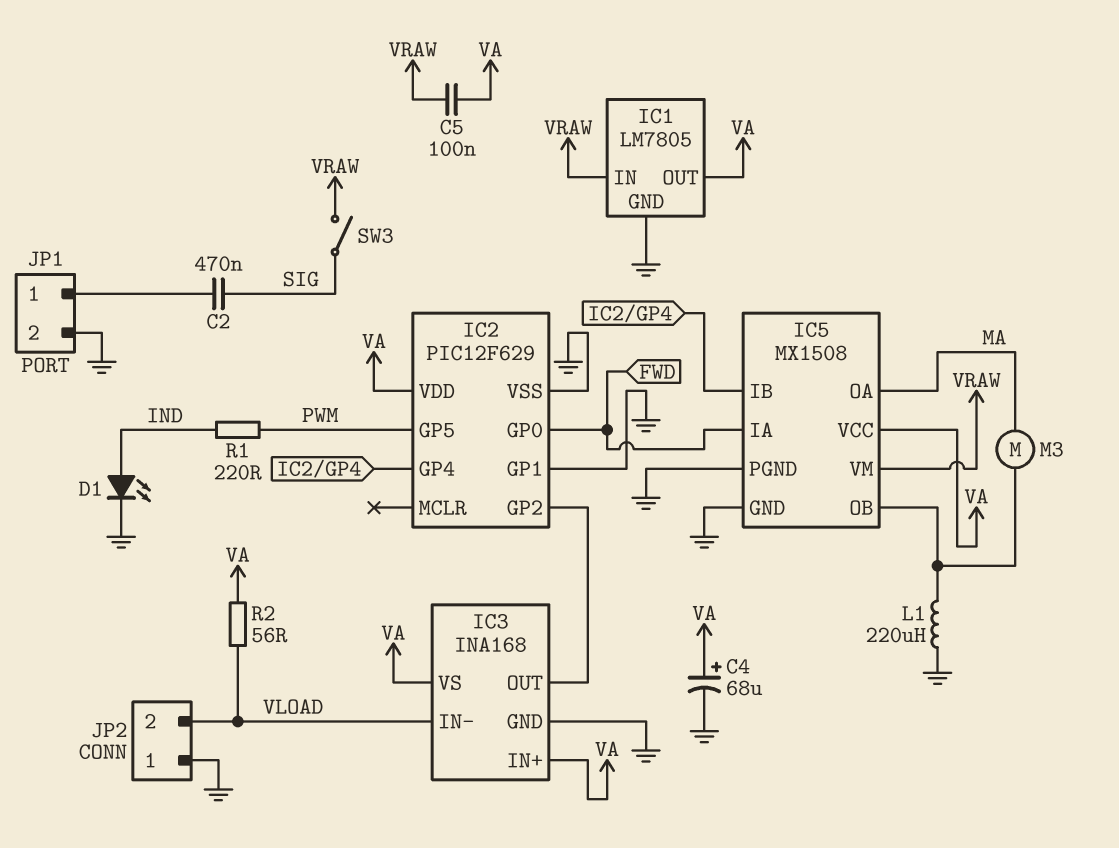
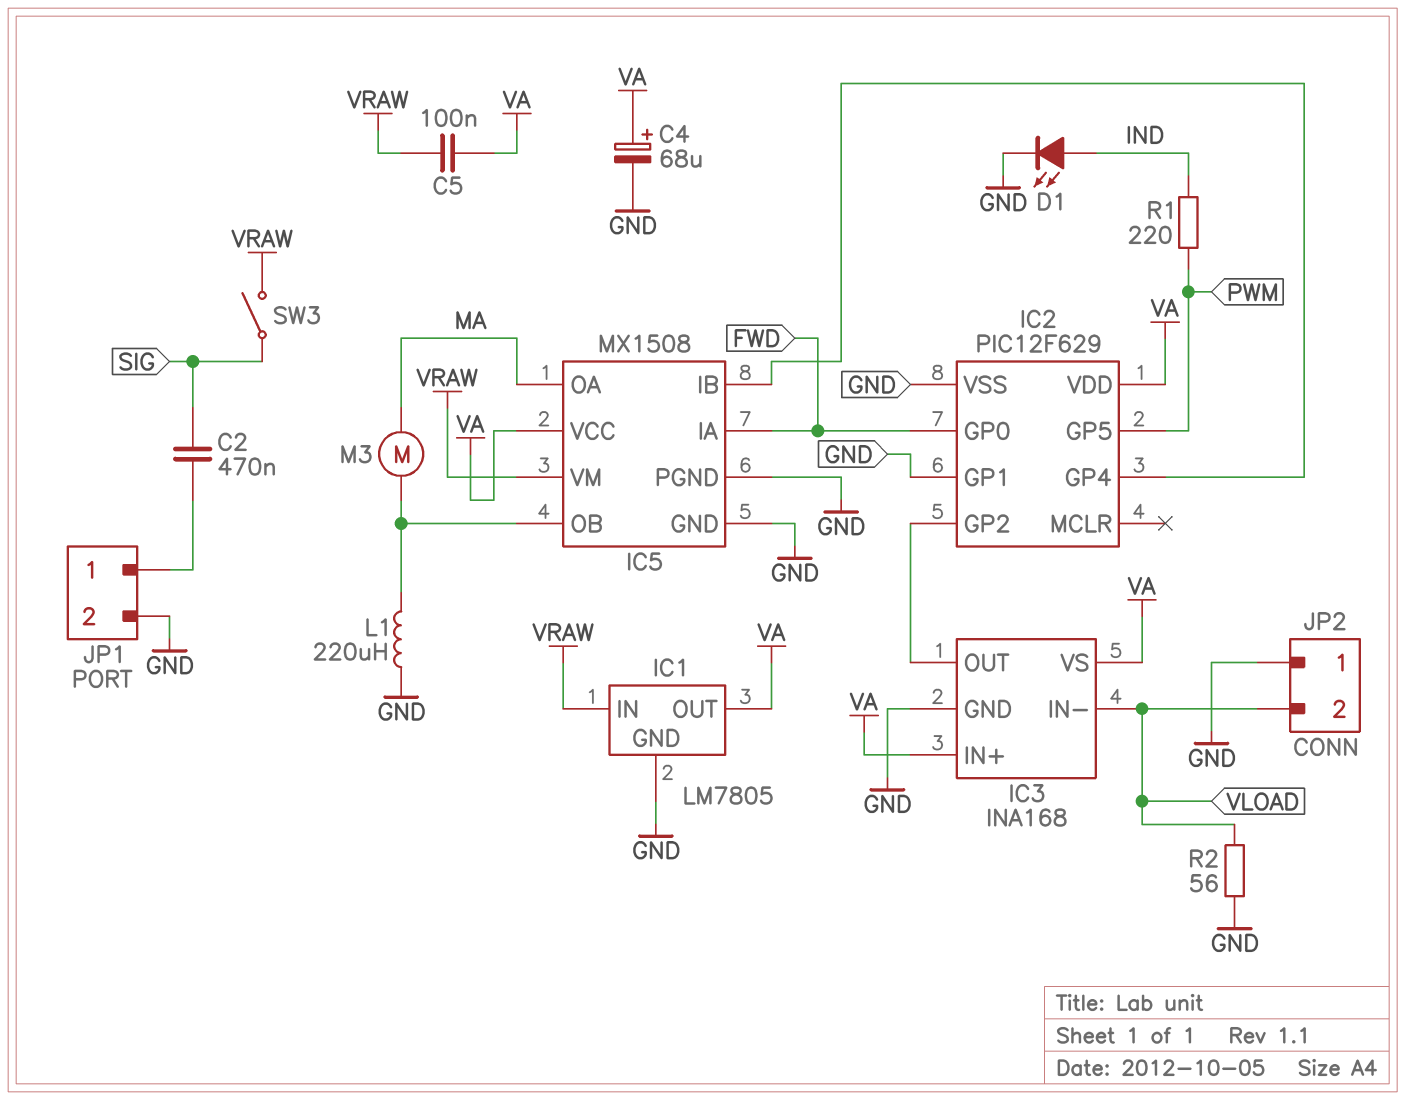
R2: 56 (VA, VLOAD) -> 56 (GND, VLOAD)

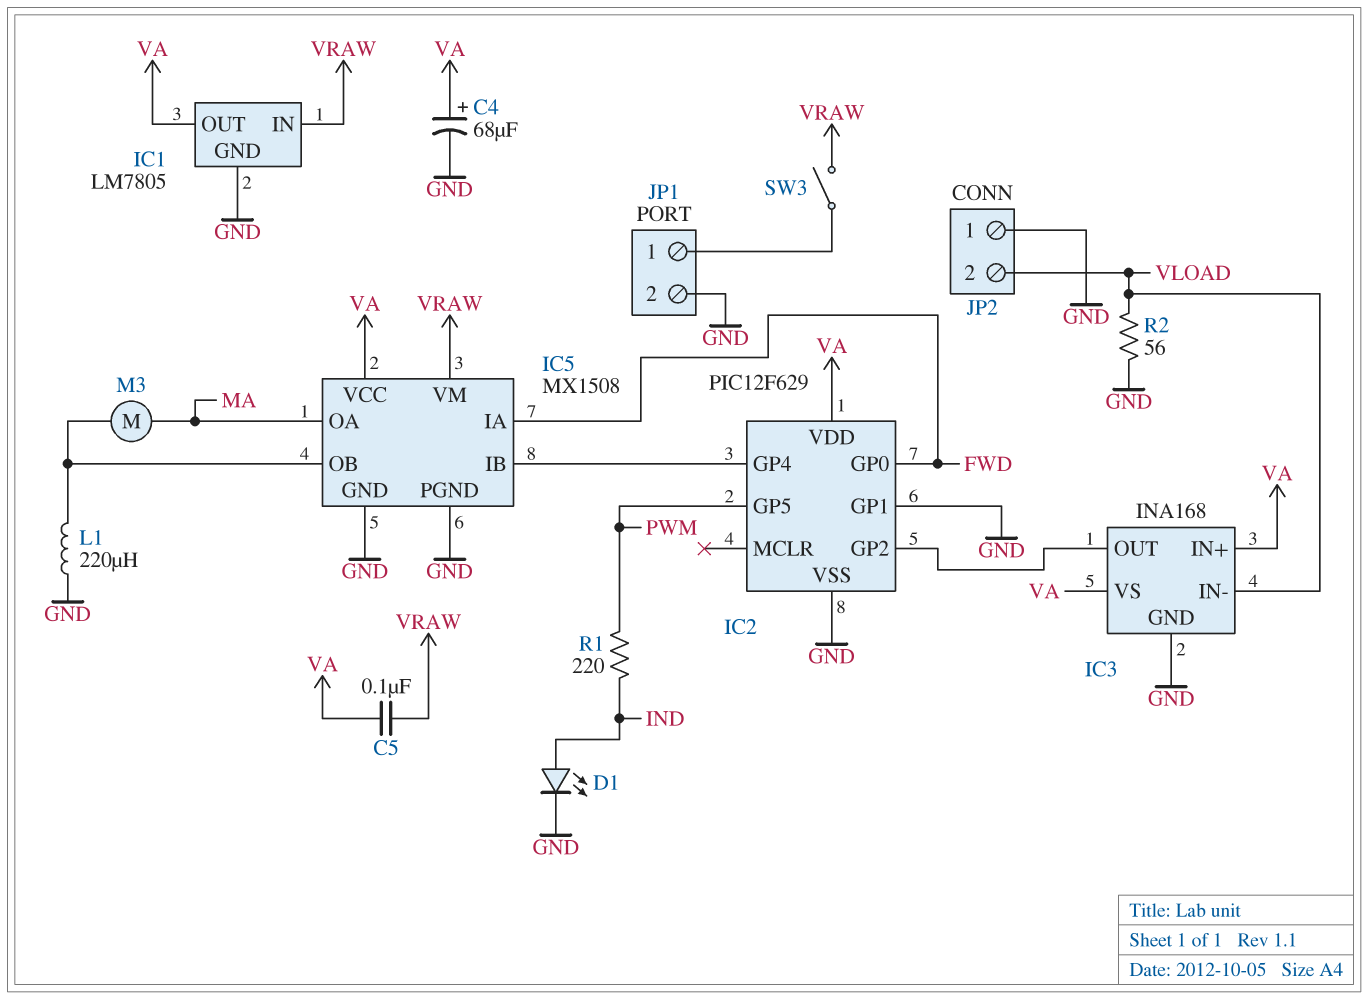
C2: 470nF (JP1/1, SIG) -> none
SW3: switch (SIG, VRAW) -> switch (JP1/1, VRAW)

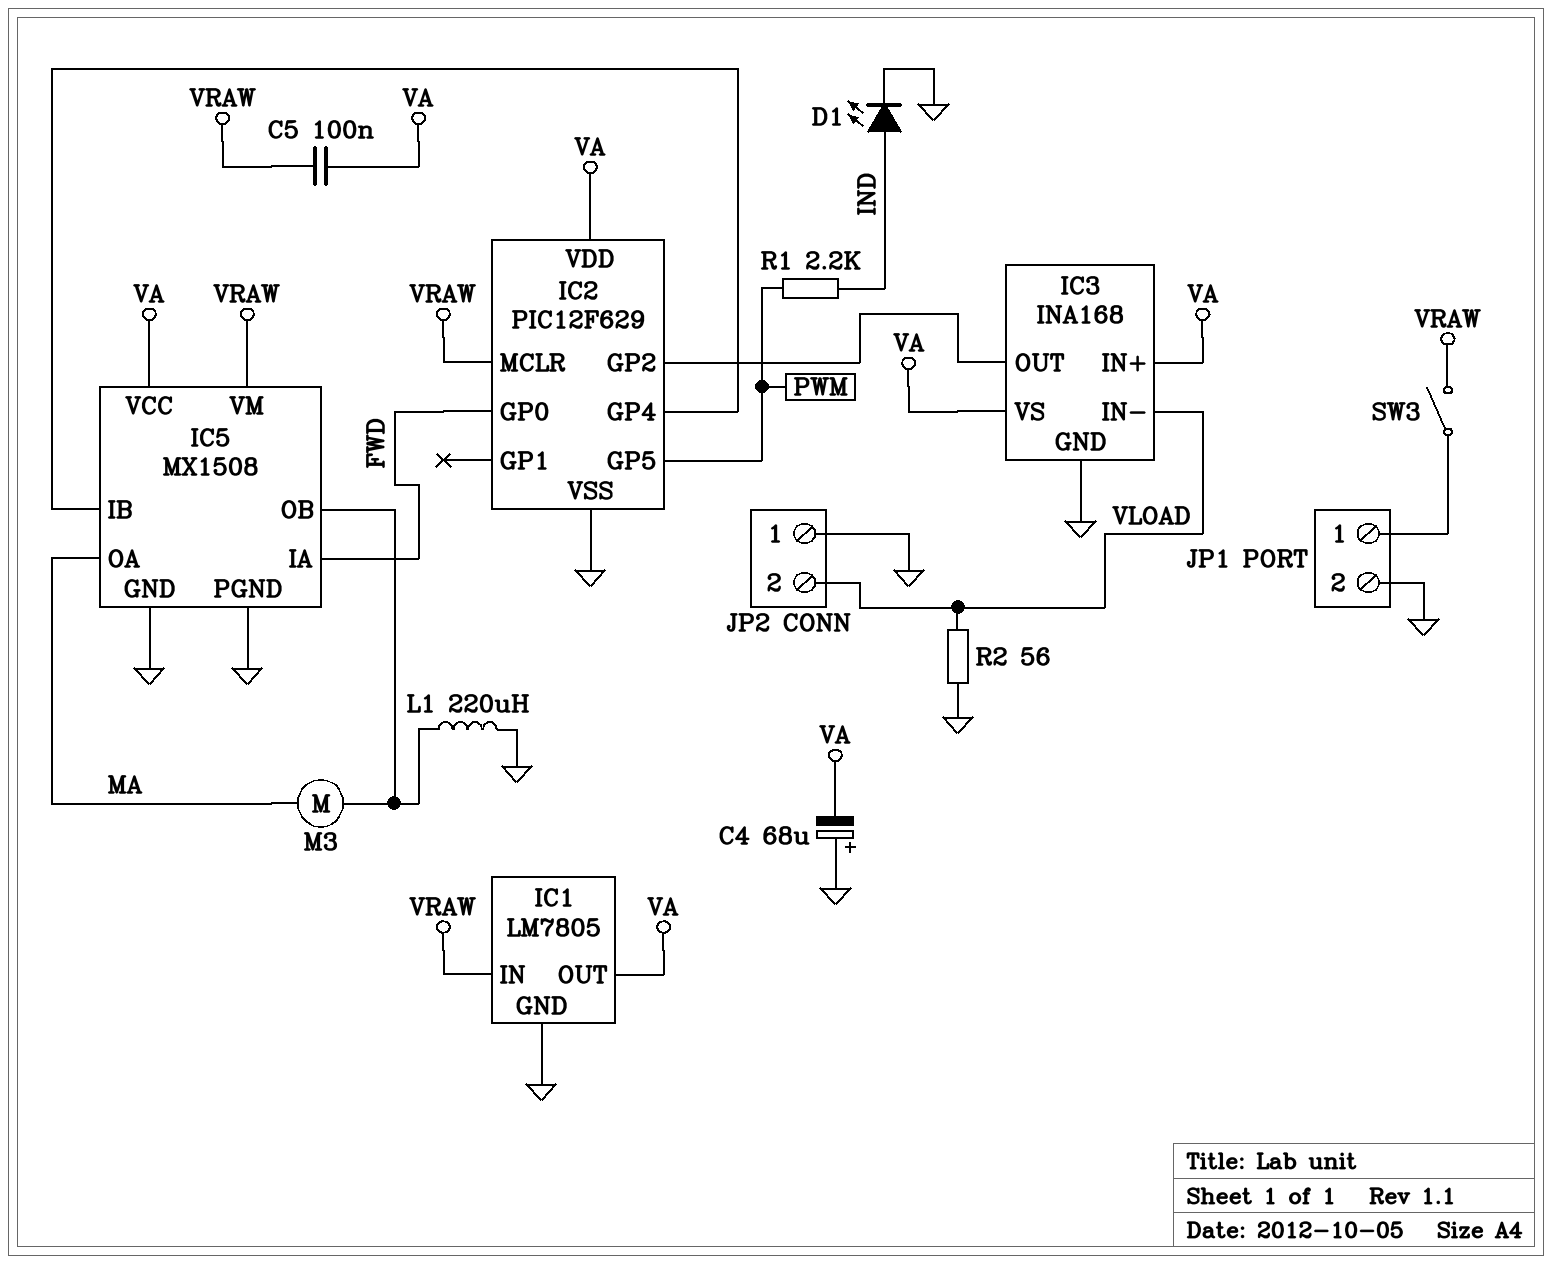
C4: 68uF (plus VA, minus GND) -> 68uF (plus GND, minus VA)
IC2 pin GP1: GND -> none
IC2 pin MCLR: none -> VRAW
R1: 220 (IND, PWM) -> 2.2k (IND, PWM)

